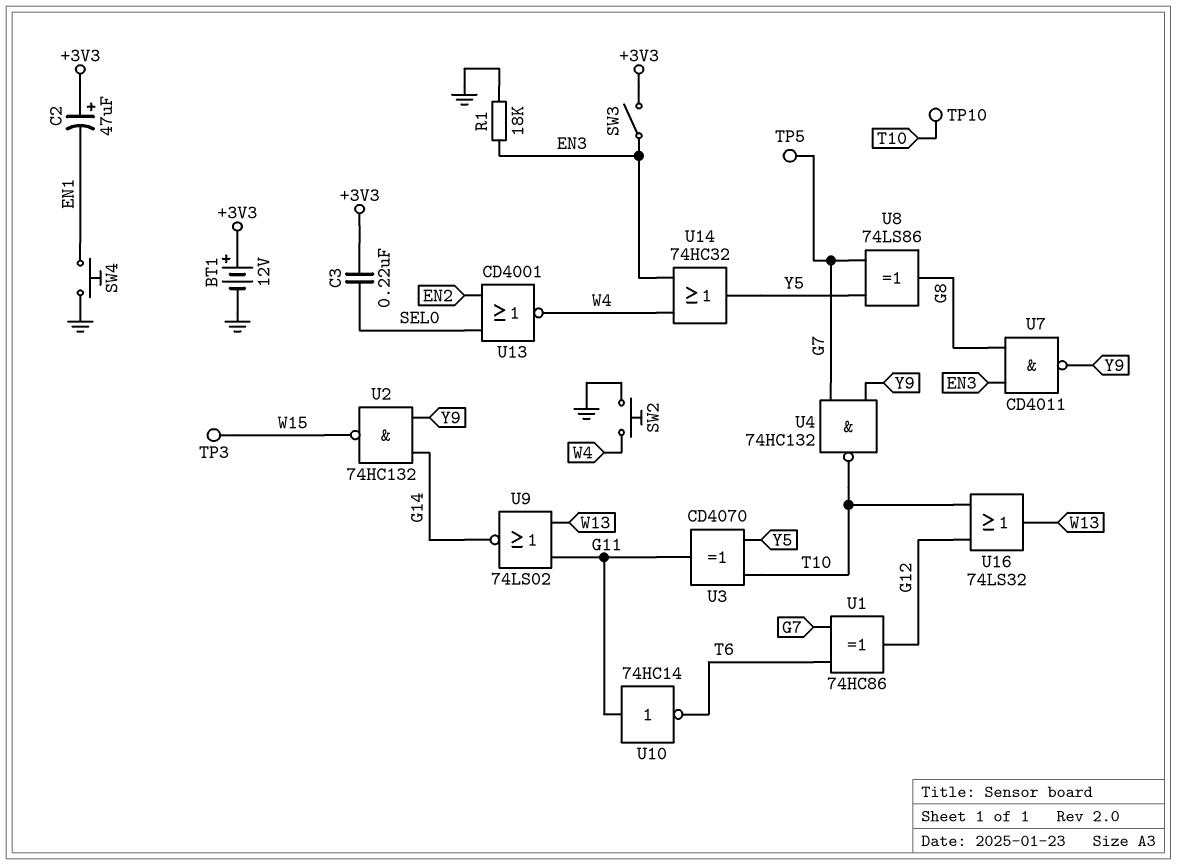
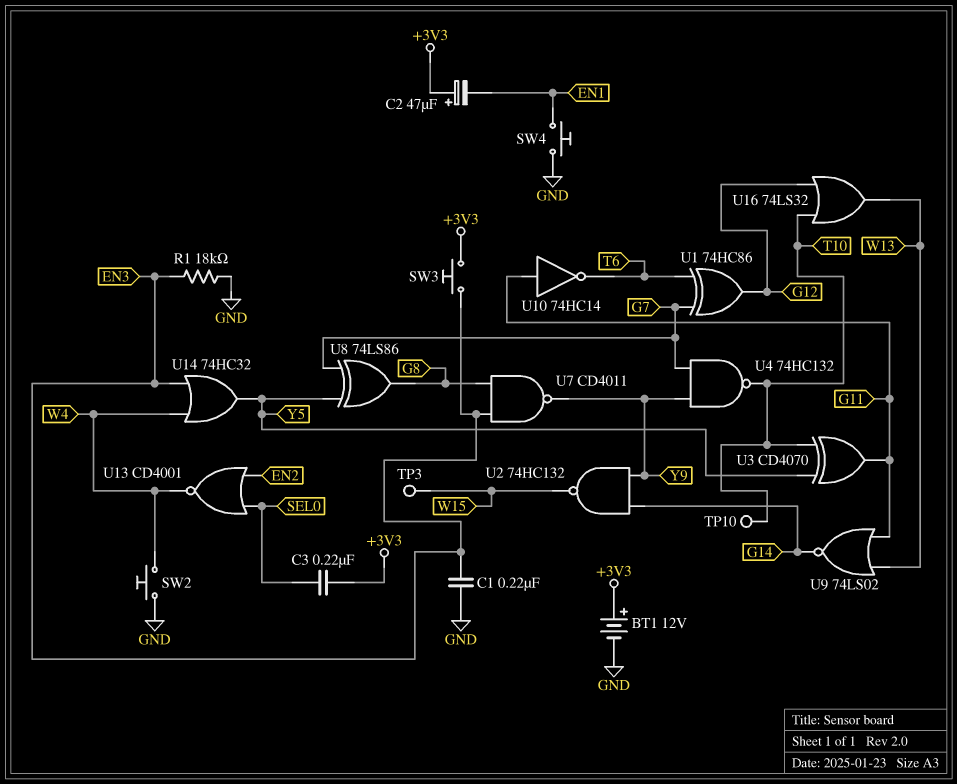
C1: none -> 220nF (EN3, GND)
SW3: switch (+3V3, EN3) -> button (+3V3, EN3)
TP5: test point (G7) -> none

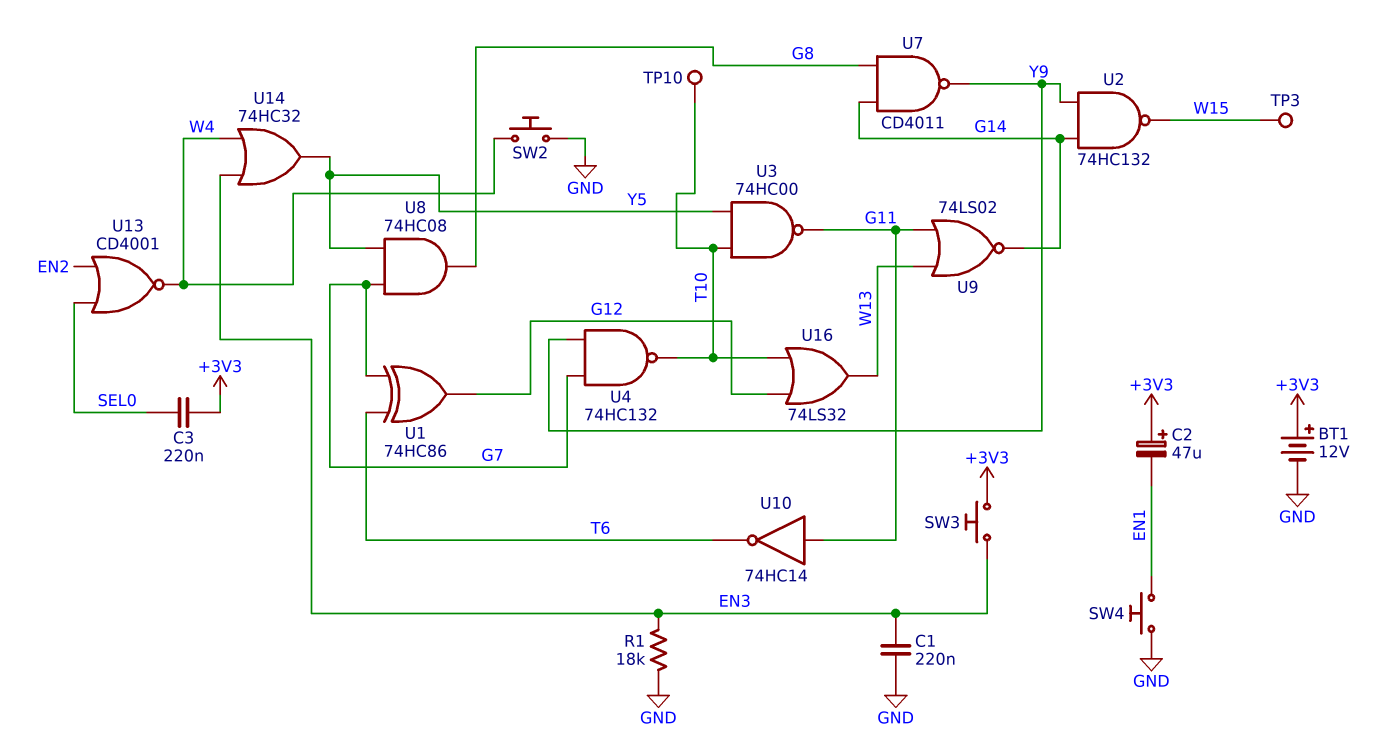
U3: XOR CD4070 (in T10, in Y5, out G11) -> NAND 74HC00 (in T10, in Y5, out G11)
U7: NAND CD4011 (in EN3, in G8, out Y9) -> NAND CD4011 (in G8, in G14, out Y9)
U8: XOR 74LS86 (in G7, in Y5, out G8) -> AND 74HC08 (in G7, in Y5, out G8)

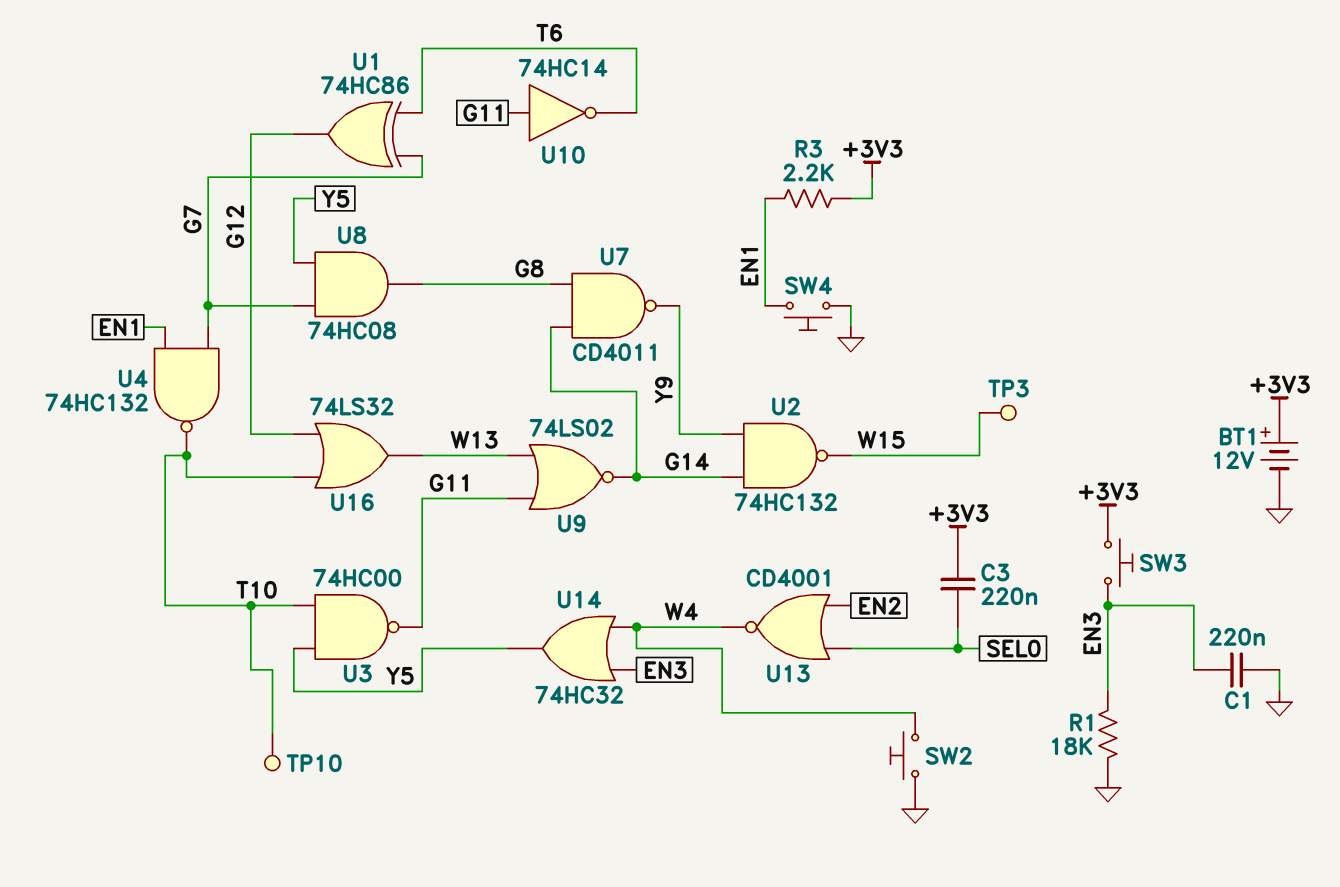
C2: 47uF (plus +3V3, minus EN1) -> none
R3: none -> 2.2k (+3V3, EN1)
U4: NAND 74HC132 (in G7, in Y9, out T10) -> NAND 74HC132 (in EN1, in G7, out T10)

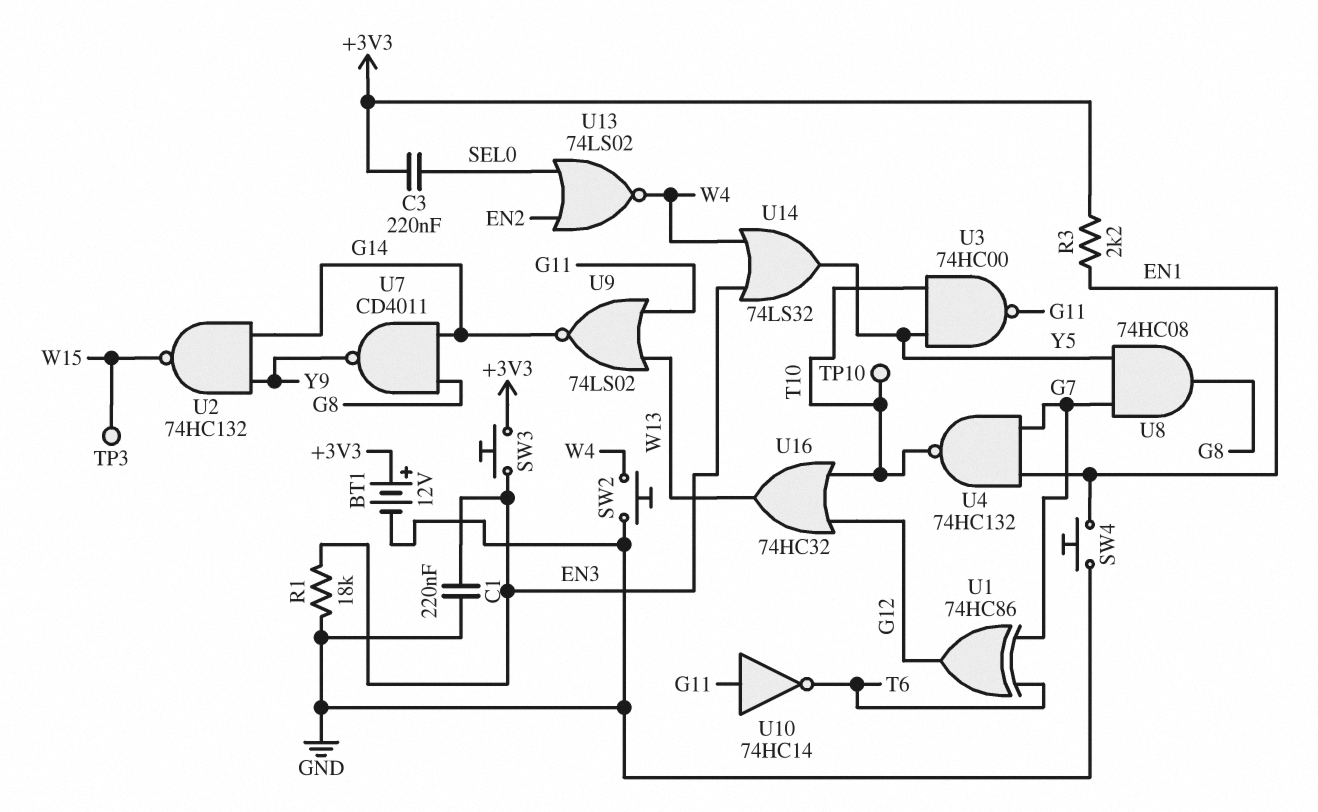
U13: NOR CD4001 (in EN2, in SEL0, out W4) -> NOR 74LS02 (in EN2, in SEL0, out W4)
U14: OR 74HC32 (in EN3, in W4, out Y5) -> OR 74LS32 (in EN3, in W4, out Y5)
U16: OR 74LS32 (in G12, in T10, out W13) -> OR 74HC32 (in G12, in T10, out W13)

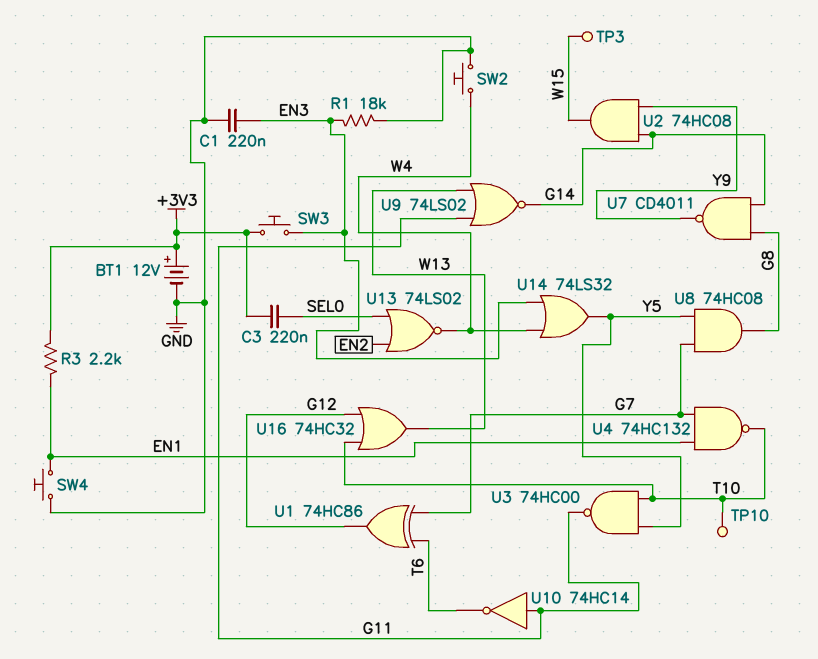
U2: NAND 74HC132 (in G14, in Y9, out W15) -> AND 74HC08 (in G14, in Y9, out W15)

